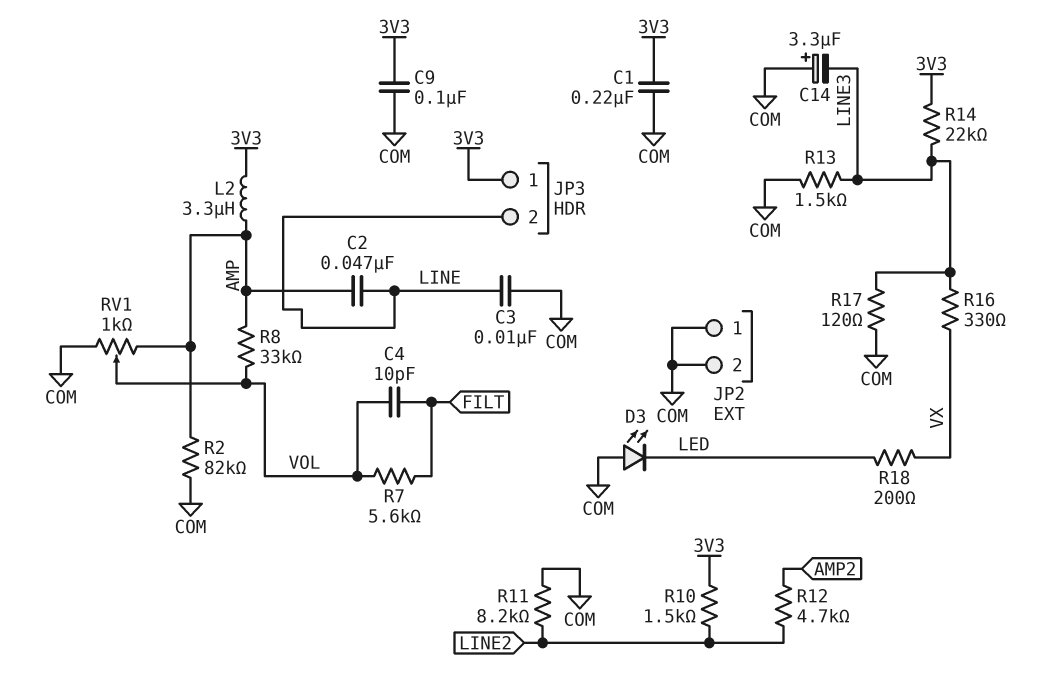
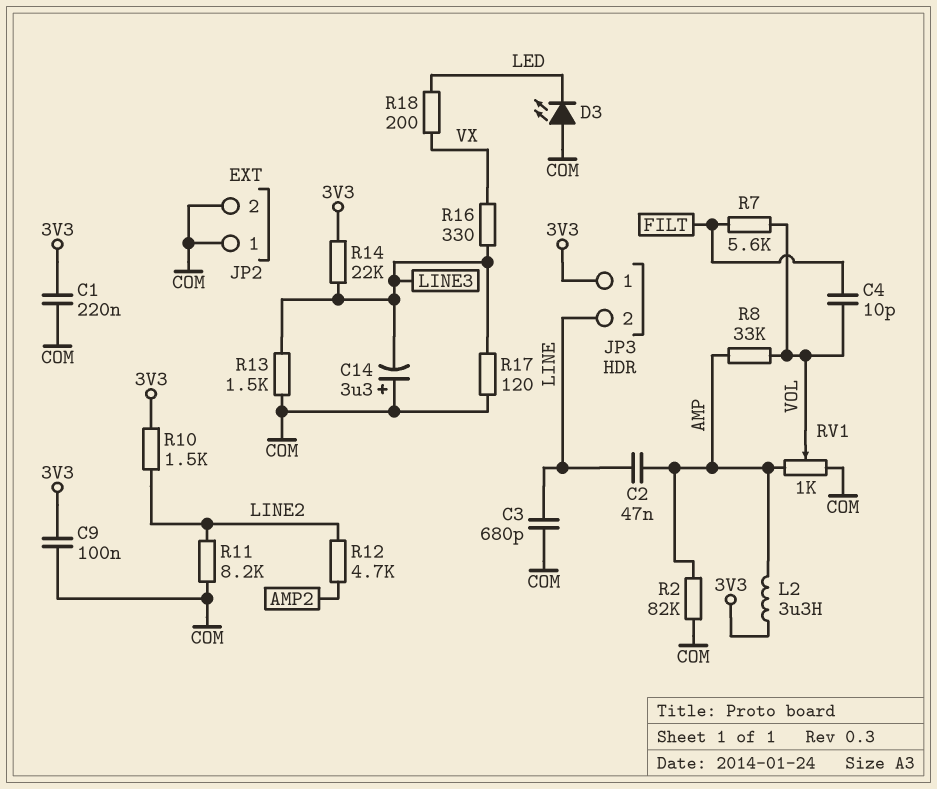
C3: 10nF (COM, LINE) -> 680pF (COM, LINE)

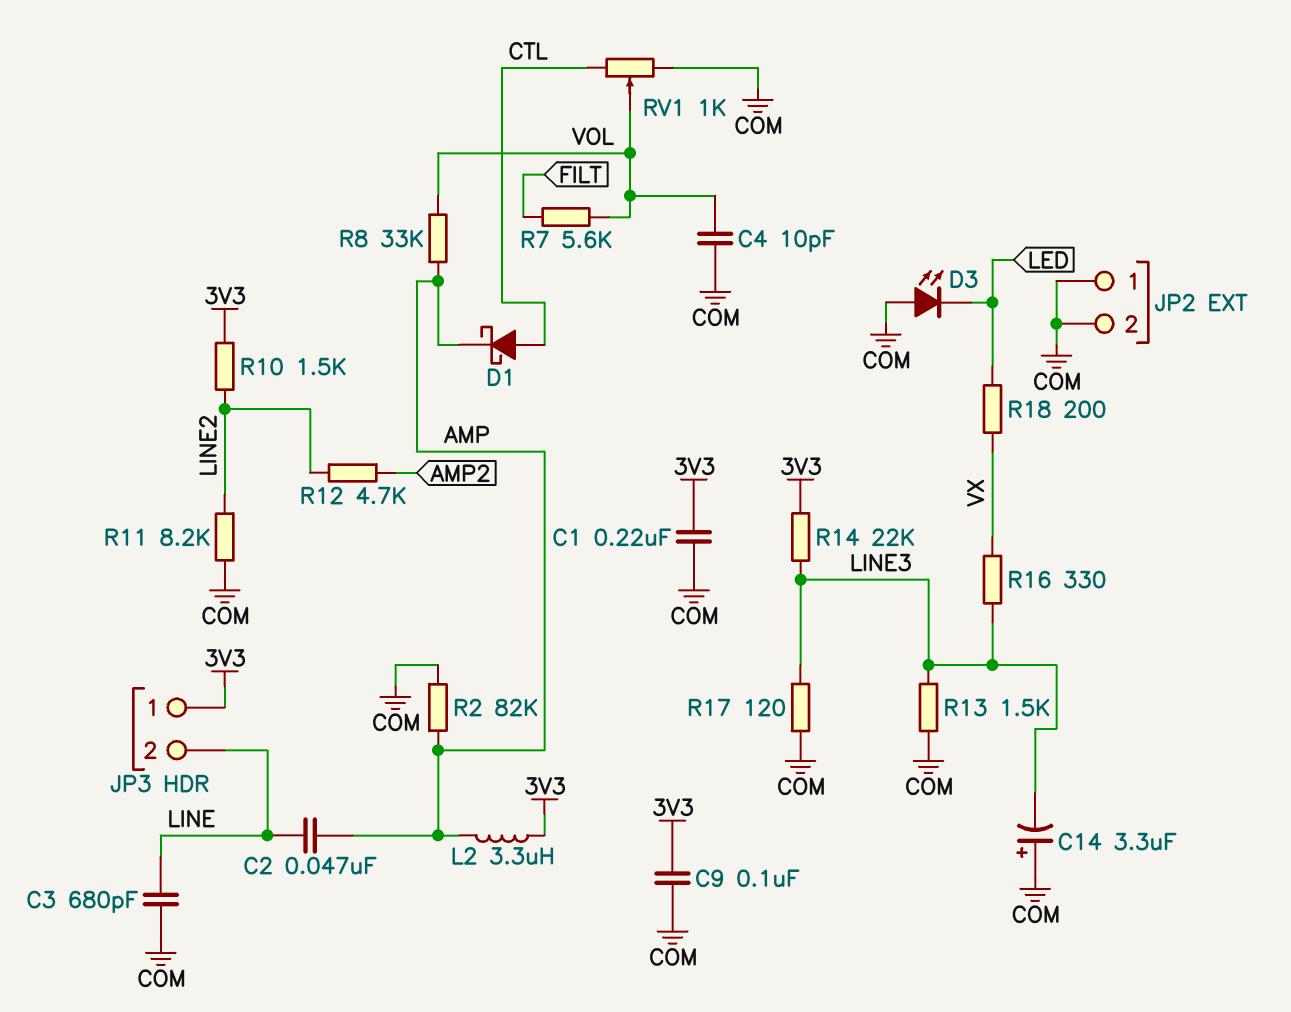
C4: 10pF (FILT, VOL) -> 10pF (COM, VOL)
D1: none -> schottky (A CTL, K AMP)
RV1: 1k (AMP, COM, wiper VOL) -> 1k (COM, CTL, wiper VOL)

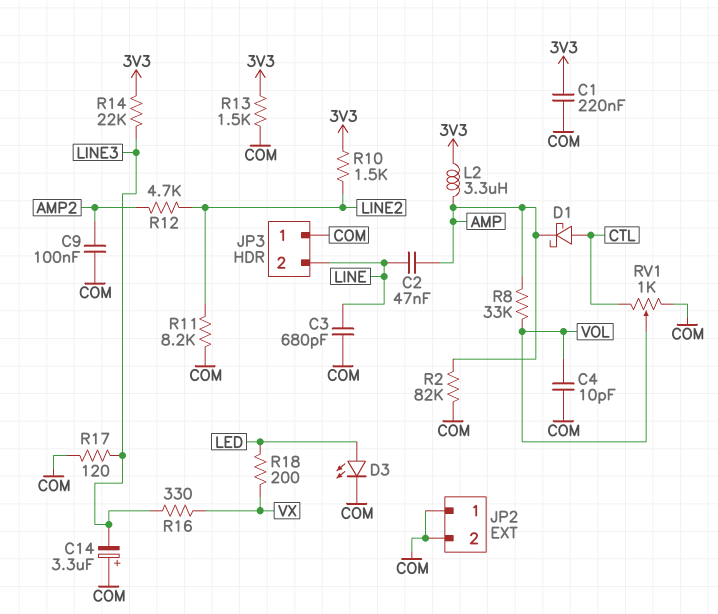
C9: 100nF (3V3, COM) -> 100nF (AMP2, COM)
D3: LED (A COM, K LED) -> LED (A LED, K COM)
JP3 pin 1: 3V3 -> COM
R7: 5.6k (FILT, VOL) -> none
R13: 1.5k (COM, LINE3) -> 1.5k (3V3, COM)

